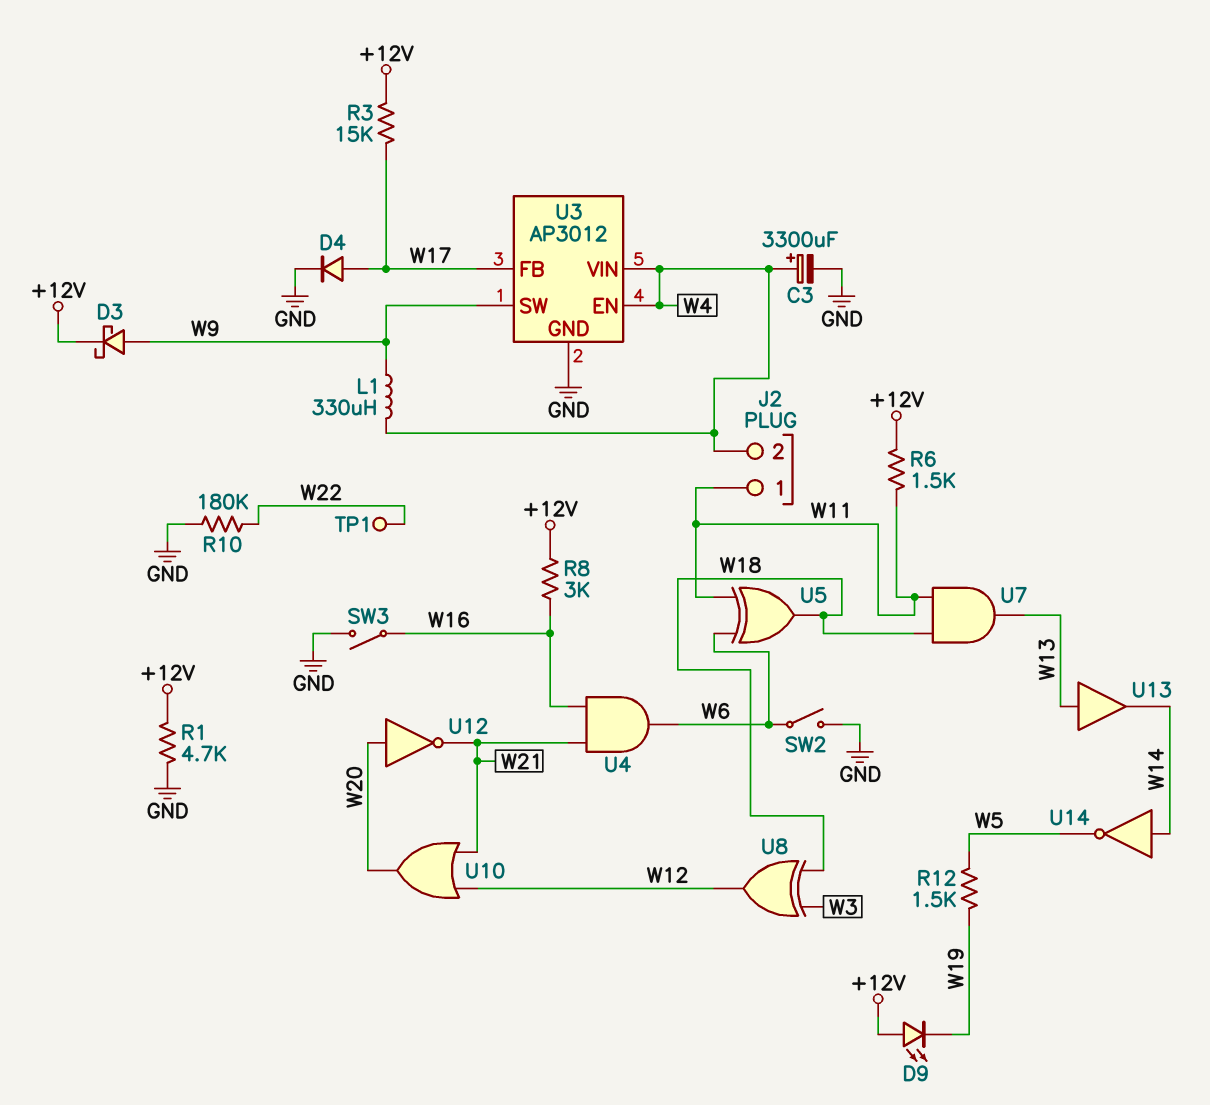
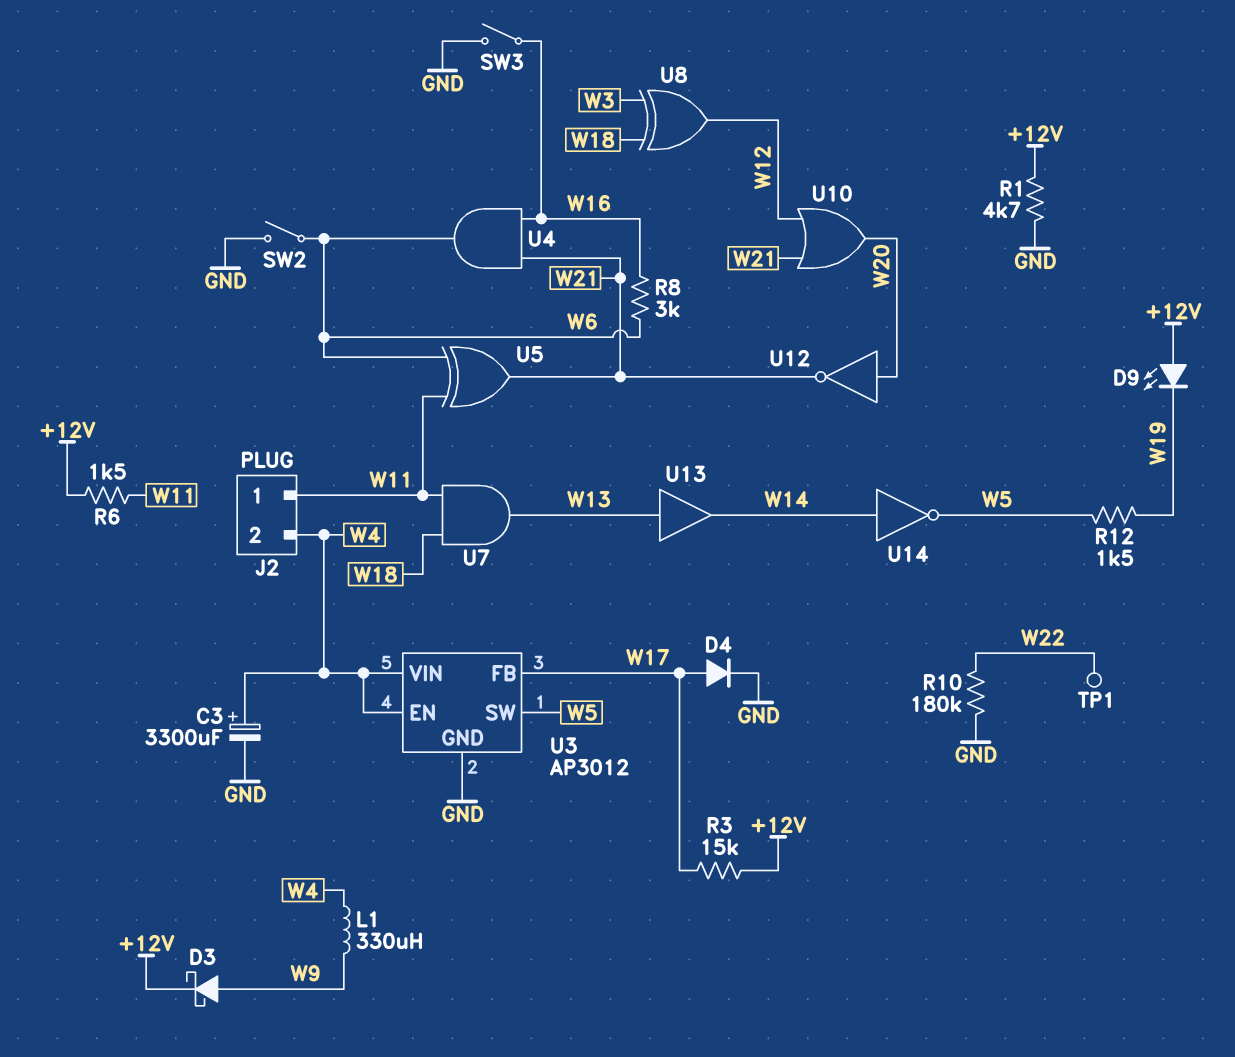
R8: 3k (+12V, W16) -> 3k (W6, W16)
U3 pin SW: W9 -> W5
U5: XOR (in W6, in W11, out W18) -> XOR (in W6, in W11, out W21)

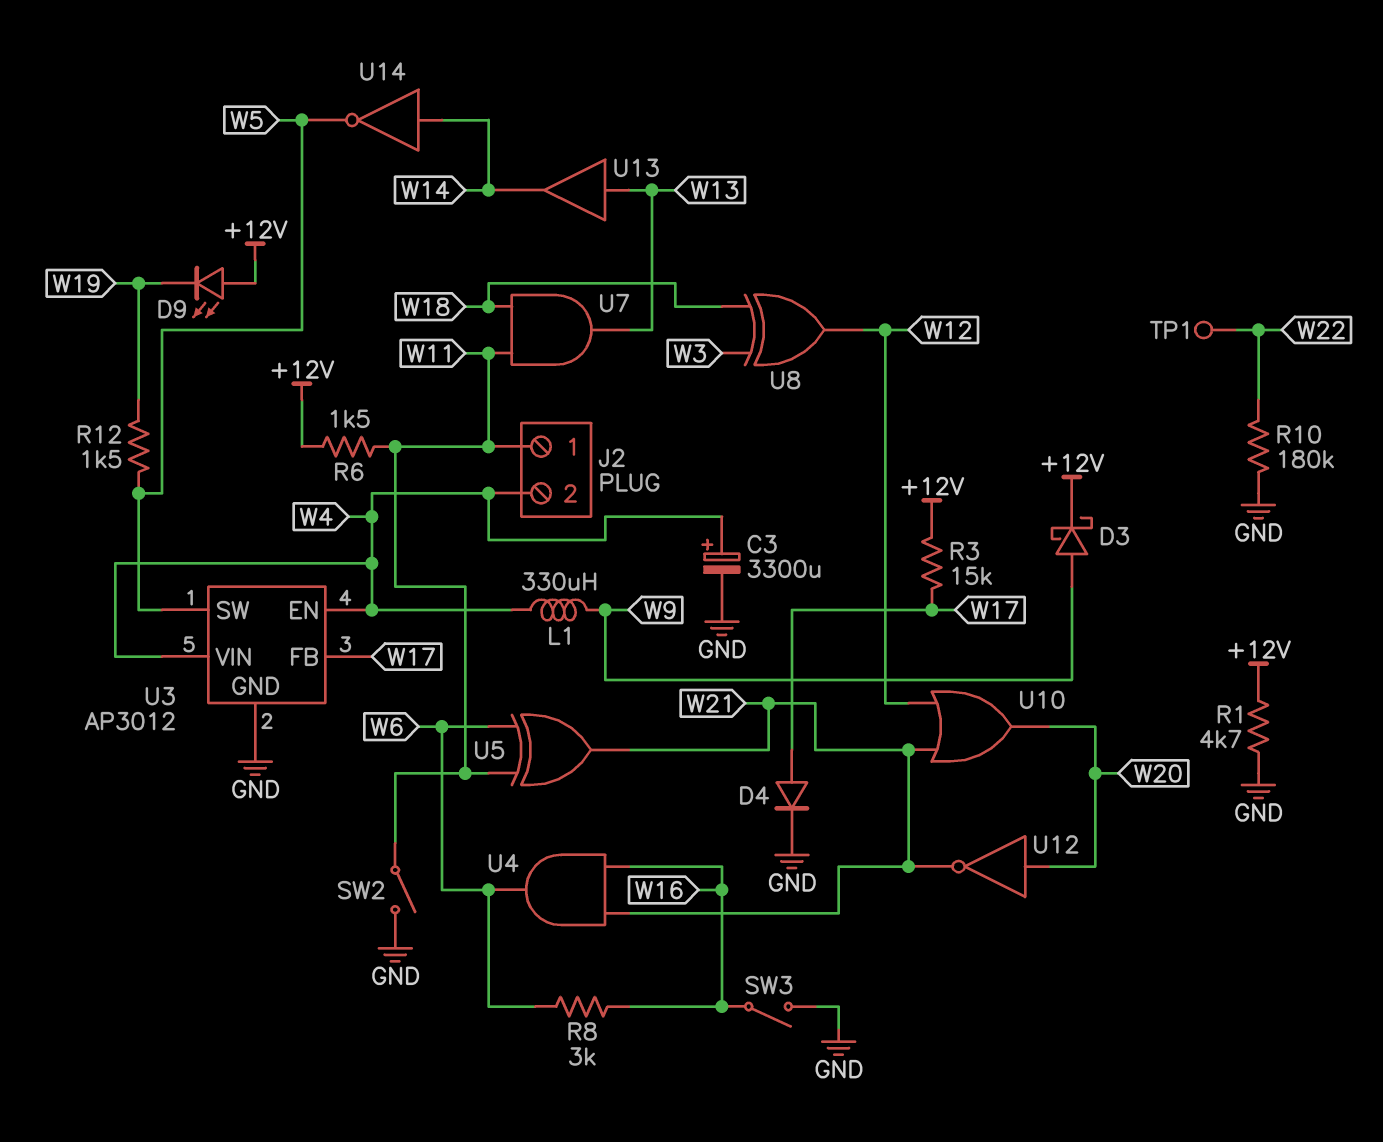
SW2: switch (GND, W6) -> switch (GND, W11)

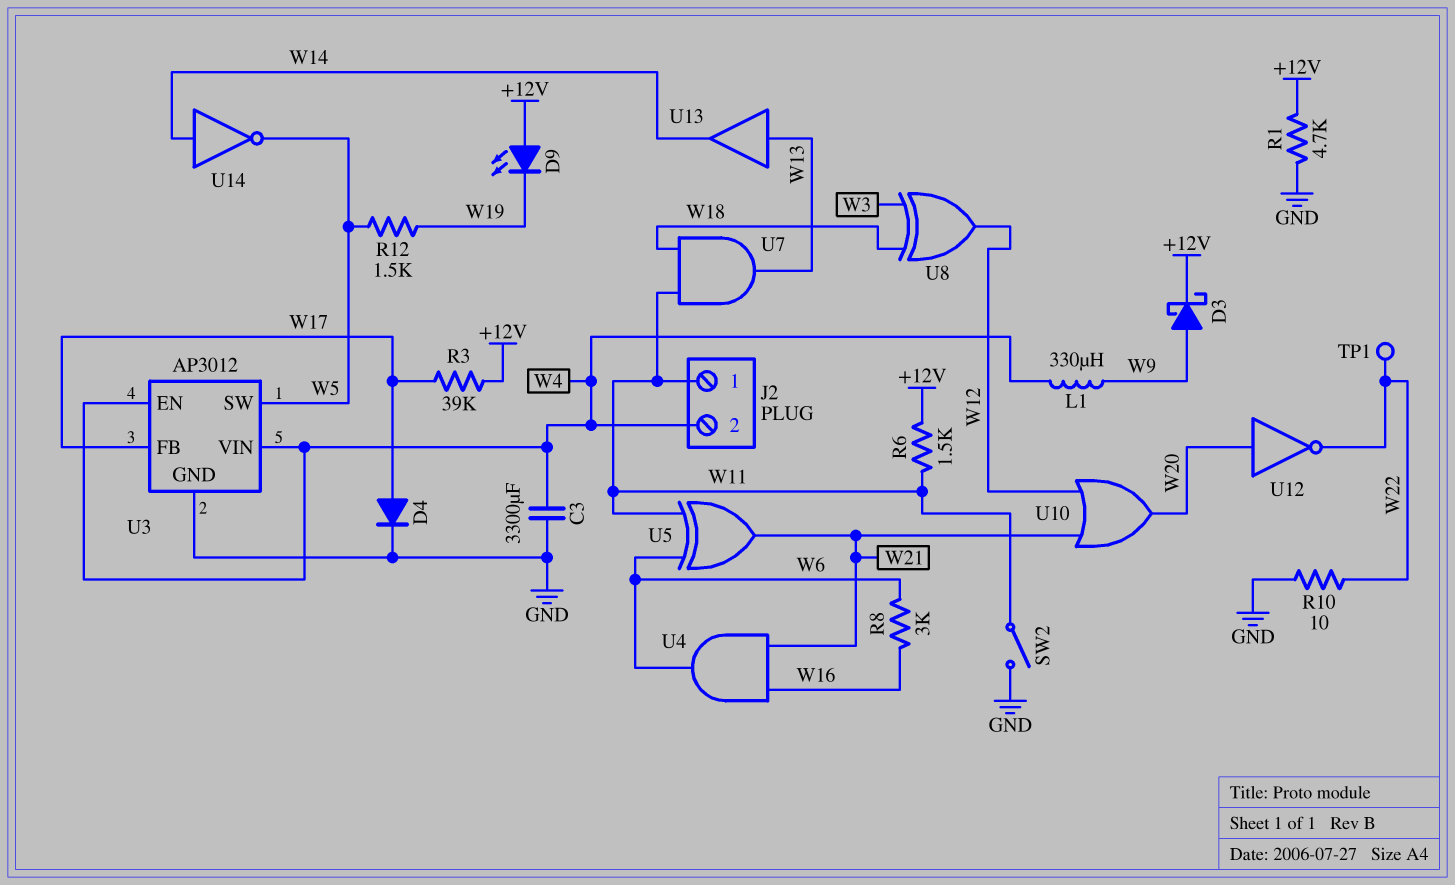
C3: 3300uF (plus W4, minus GND) -> 3300uF (GND, W4)
R3: 15k (+12V, W17) -> 39k (+12V, W17)
R10: 180k (GND, W22) -> 10 (GND, W22)
SW3: switch (GND, W16) -> none
U12: NOT (in W20, out W21) -> NOT (in W20, out W22)

